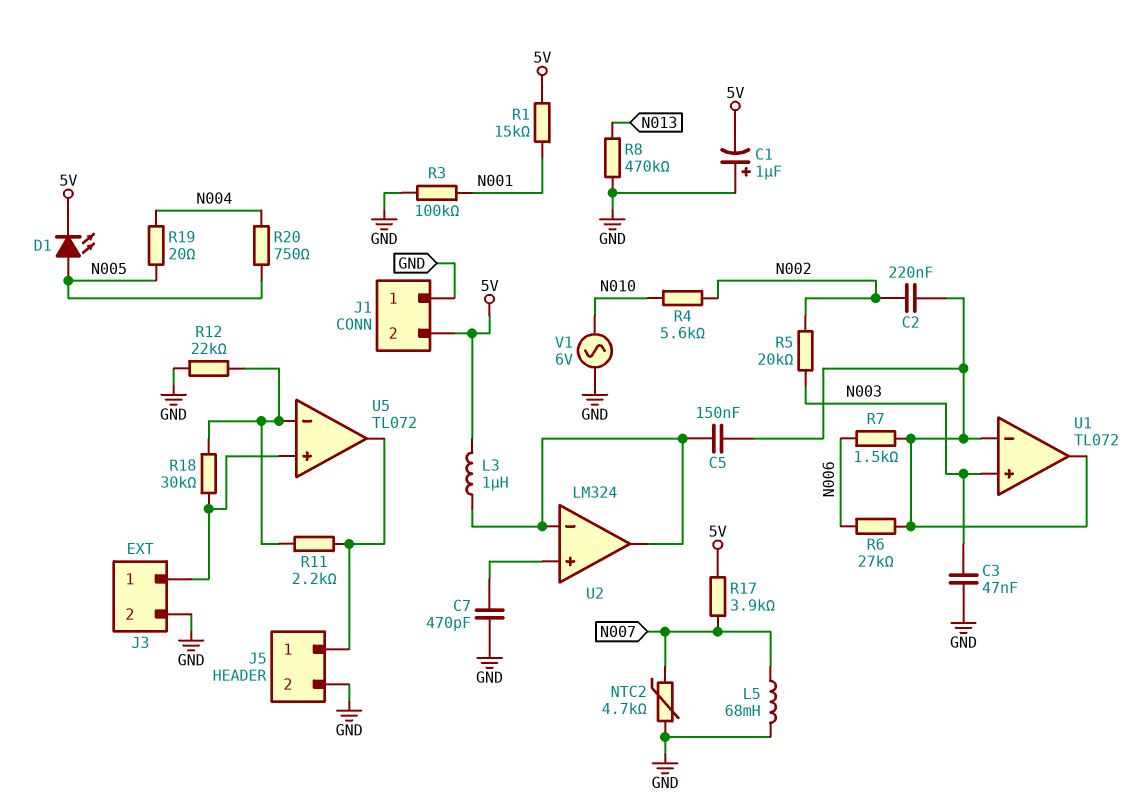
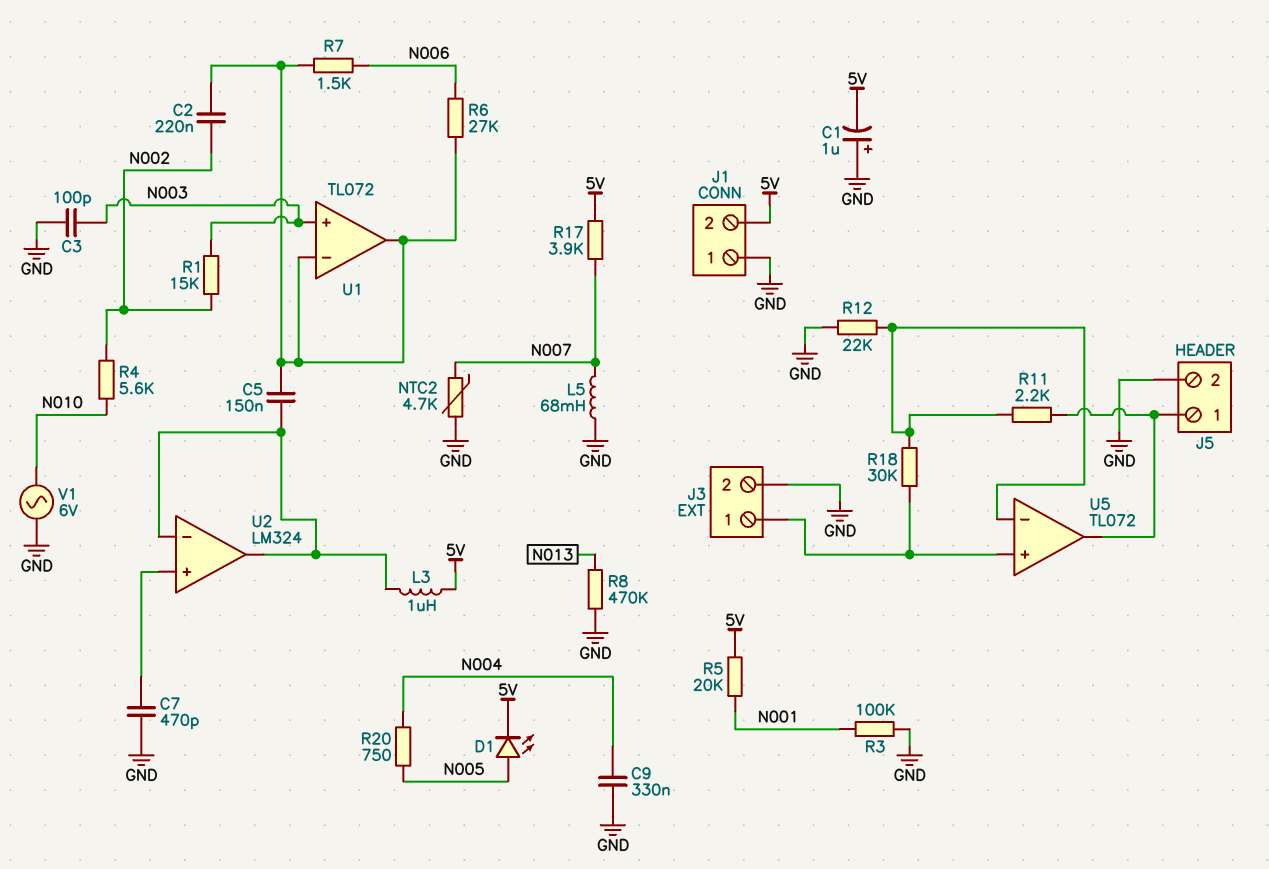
C3: 47nF (GND, N003) -> 100pF (GND, N003)
C9: none -> 330nF (GND, N004)
R1: 15k (5V, N001) -> 15k (N002, N003)
R5: 20k (N002, N003) -> 20k (5V, N001)
R19: 20 (N004, N005) -> none

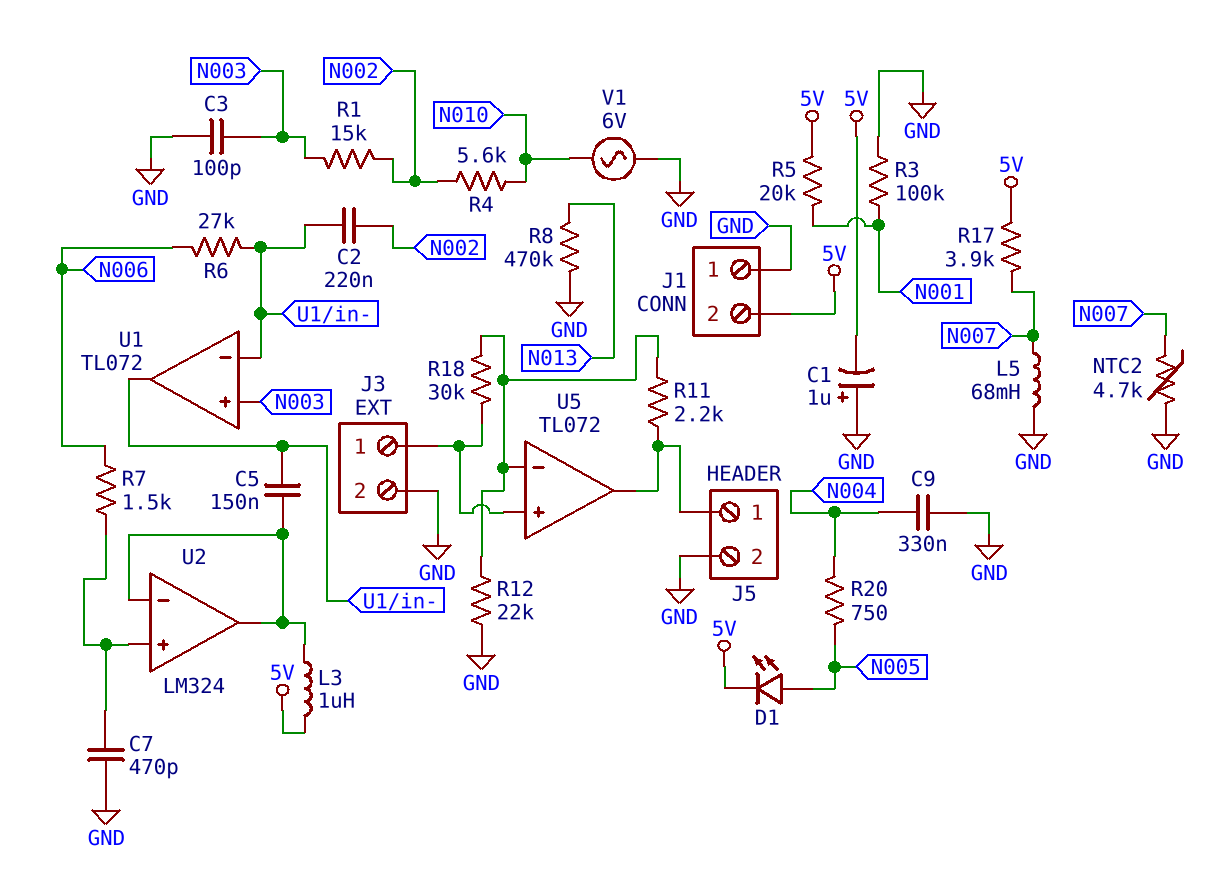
R7: 1.5k (N006, U1/in-) -> 1.5k (N006, U2/in+)

